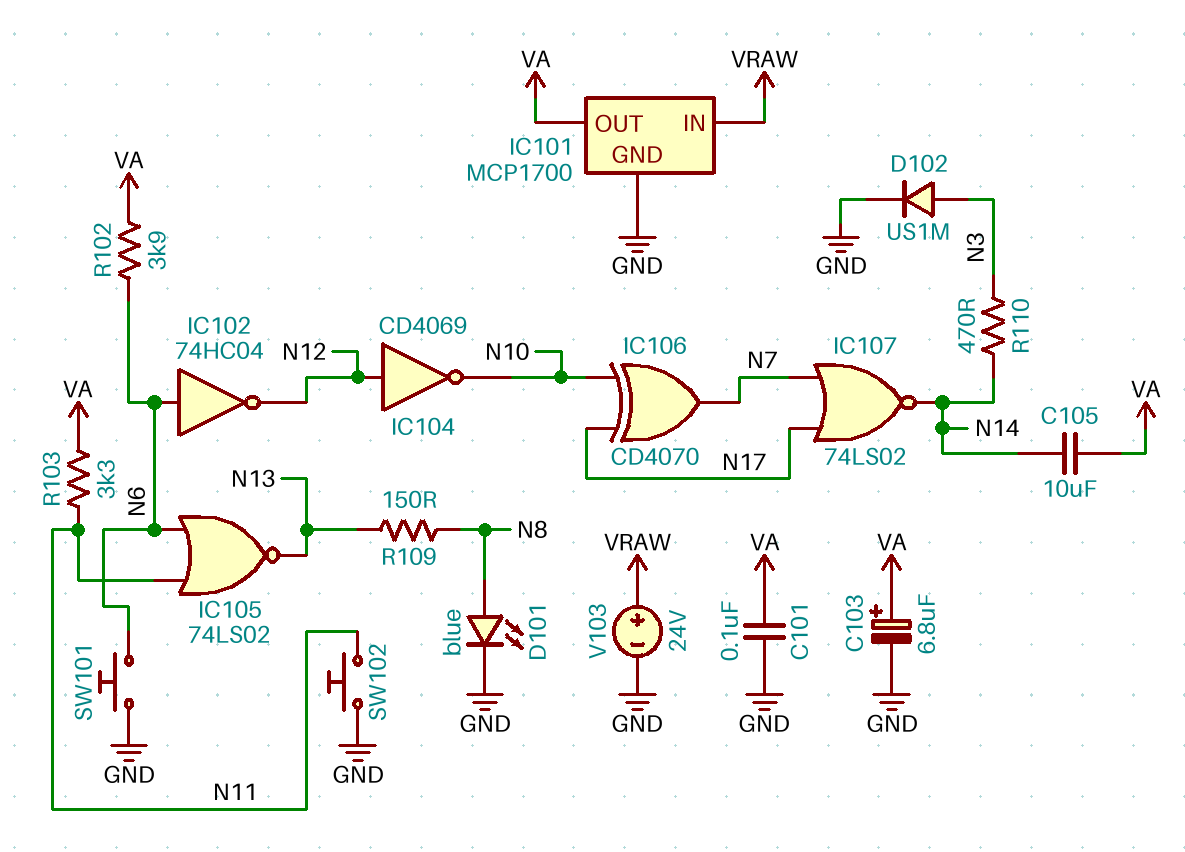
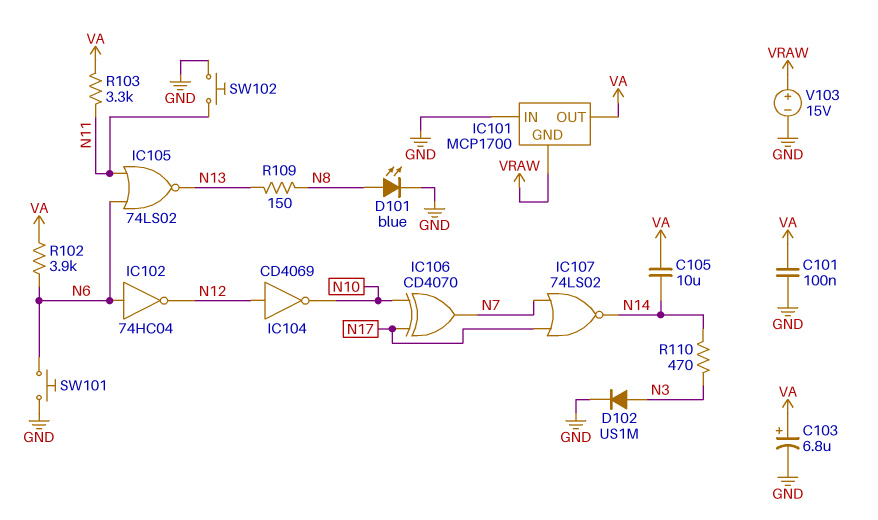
IC101 pin GND: GND -> VRAW
IC101 pin IN: VRAW -> GND
V103: 24V (plus VRAW, minus GND) -> 15V (plus VRAW, minus GND)

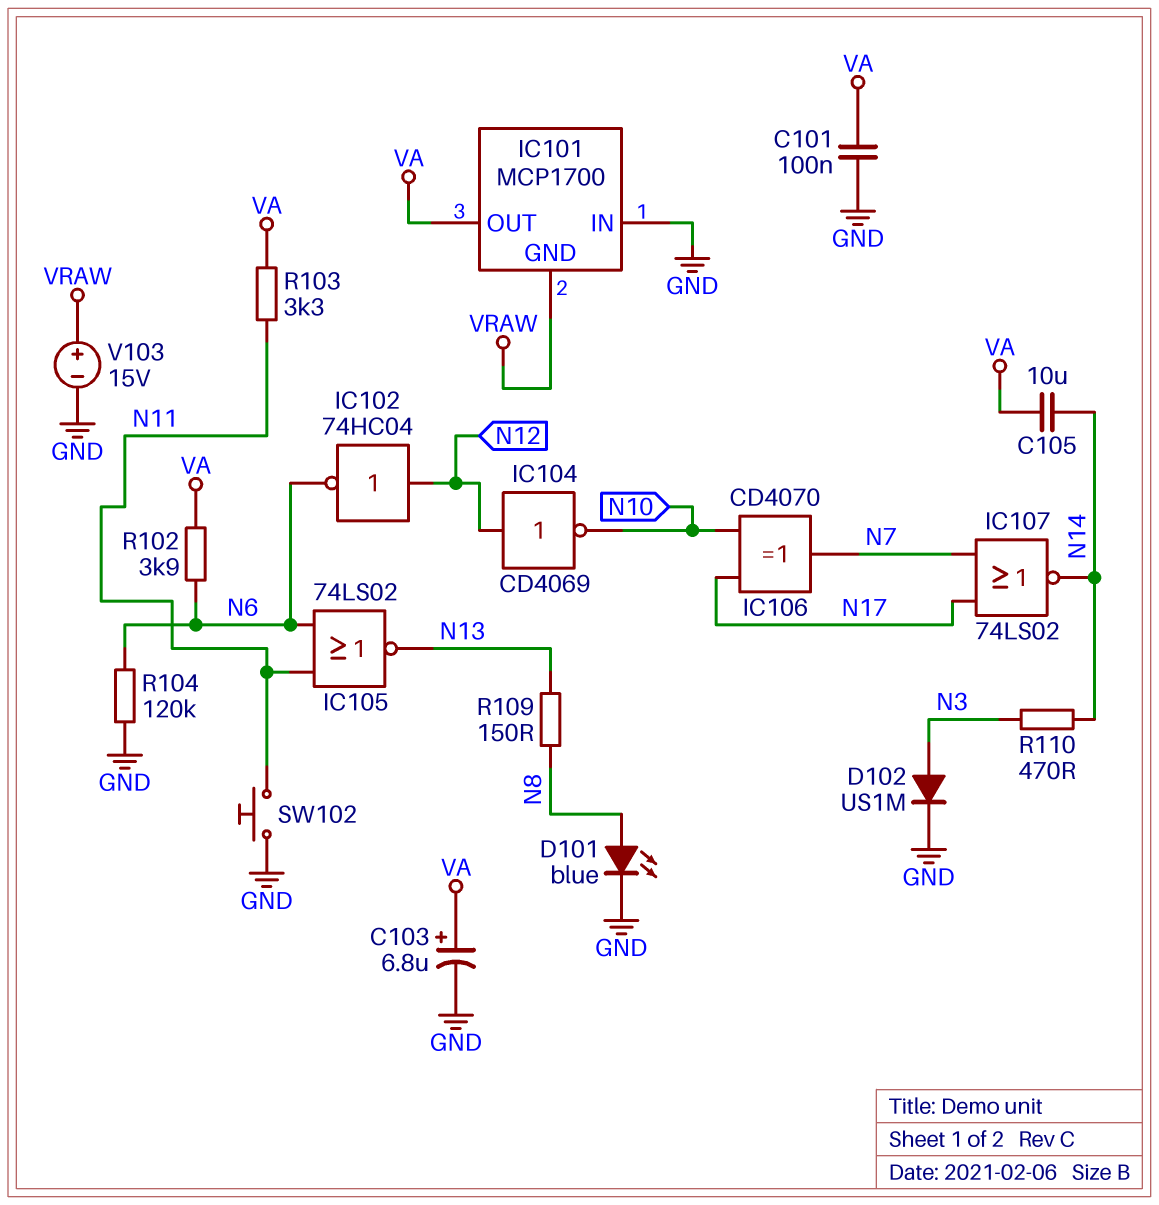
IC102: NOT 74HC04 (in N6, out N12) -> NOT 74HC04 (in N12, out N6)
R104: none -> 120k (GND, N6)
SW101: button (GND, N6) -> none

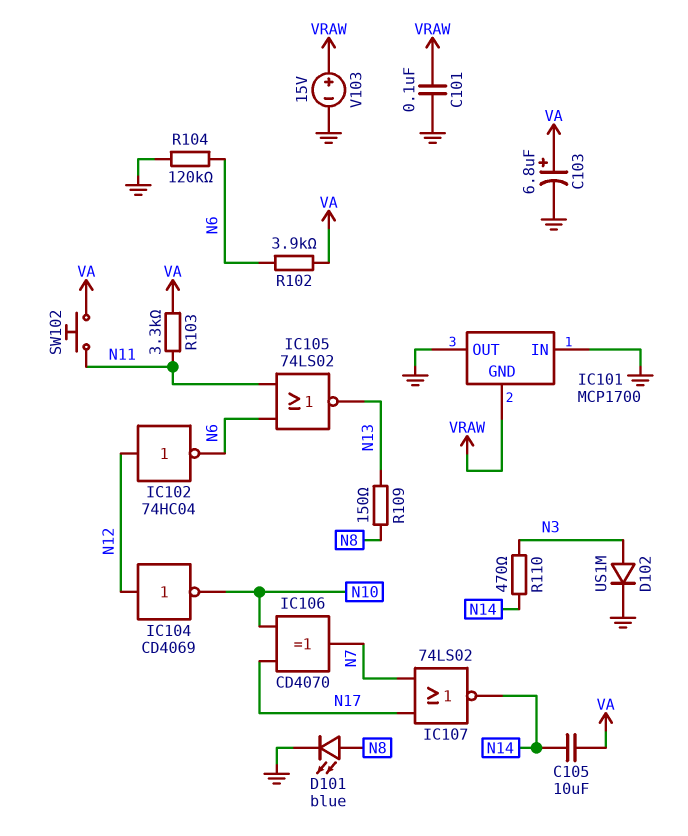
C101: 100nF (GND, VA) -> 100nF (GND, VRAW)
IC101 pin OUT: VA -> GND
SW102: button (GND, N11) -> button (N11, VA)

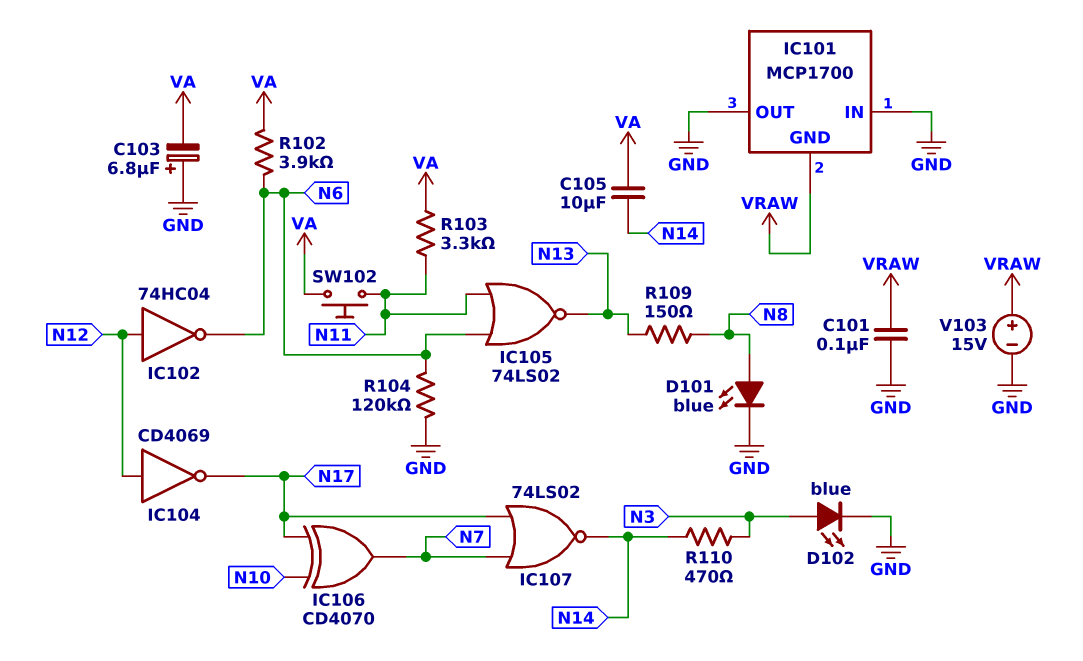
C103: 6.8uF (plus VA, minus GND) -> 6.8uF (plus GND, minus VA)
D102: diode US1M (A N3, K GND) -> LED blue (A N3, K GND)
IC104: NOT CD4069 (in N12, out N10) -> NOT CD4069 (in N12, out N17)

